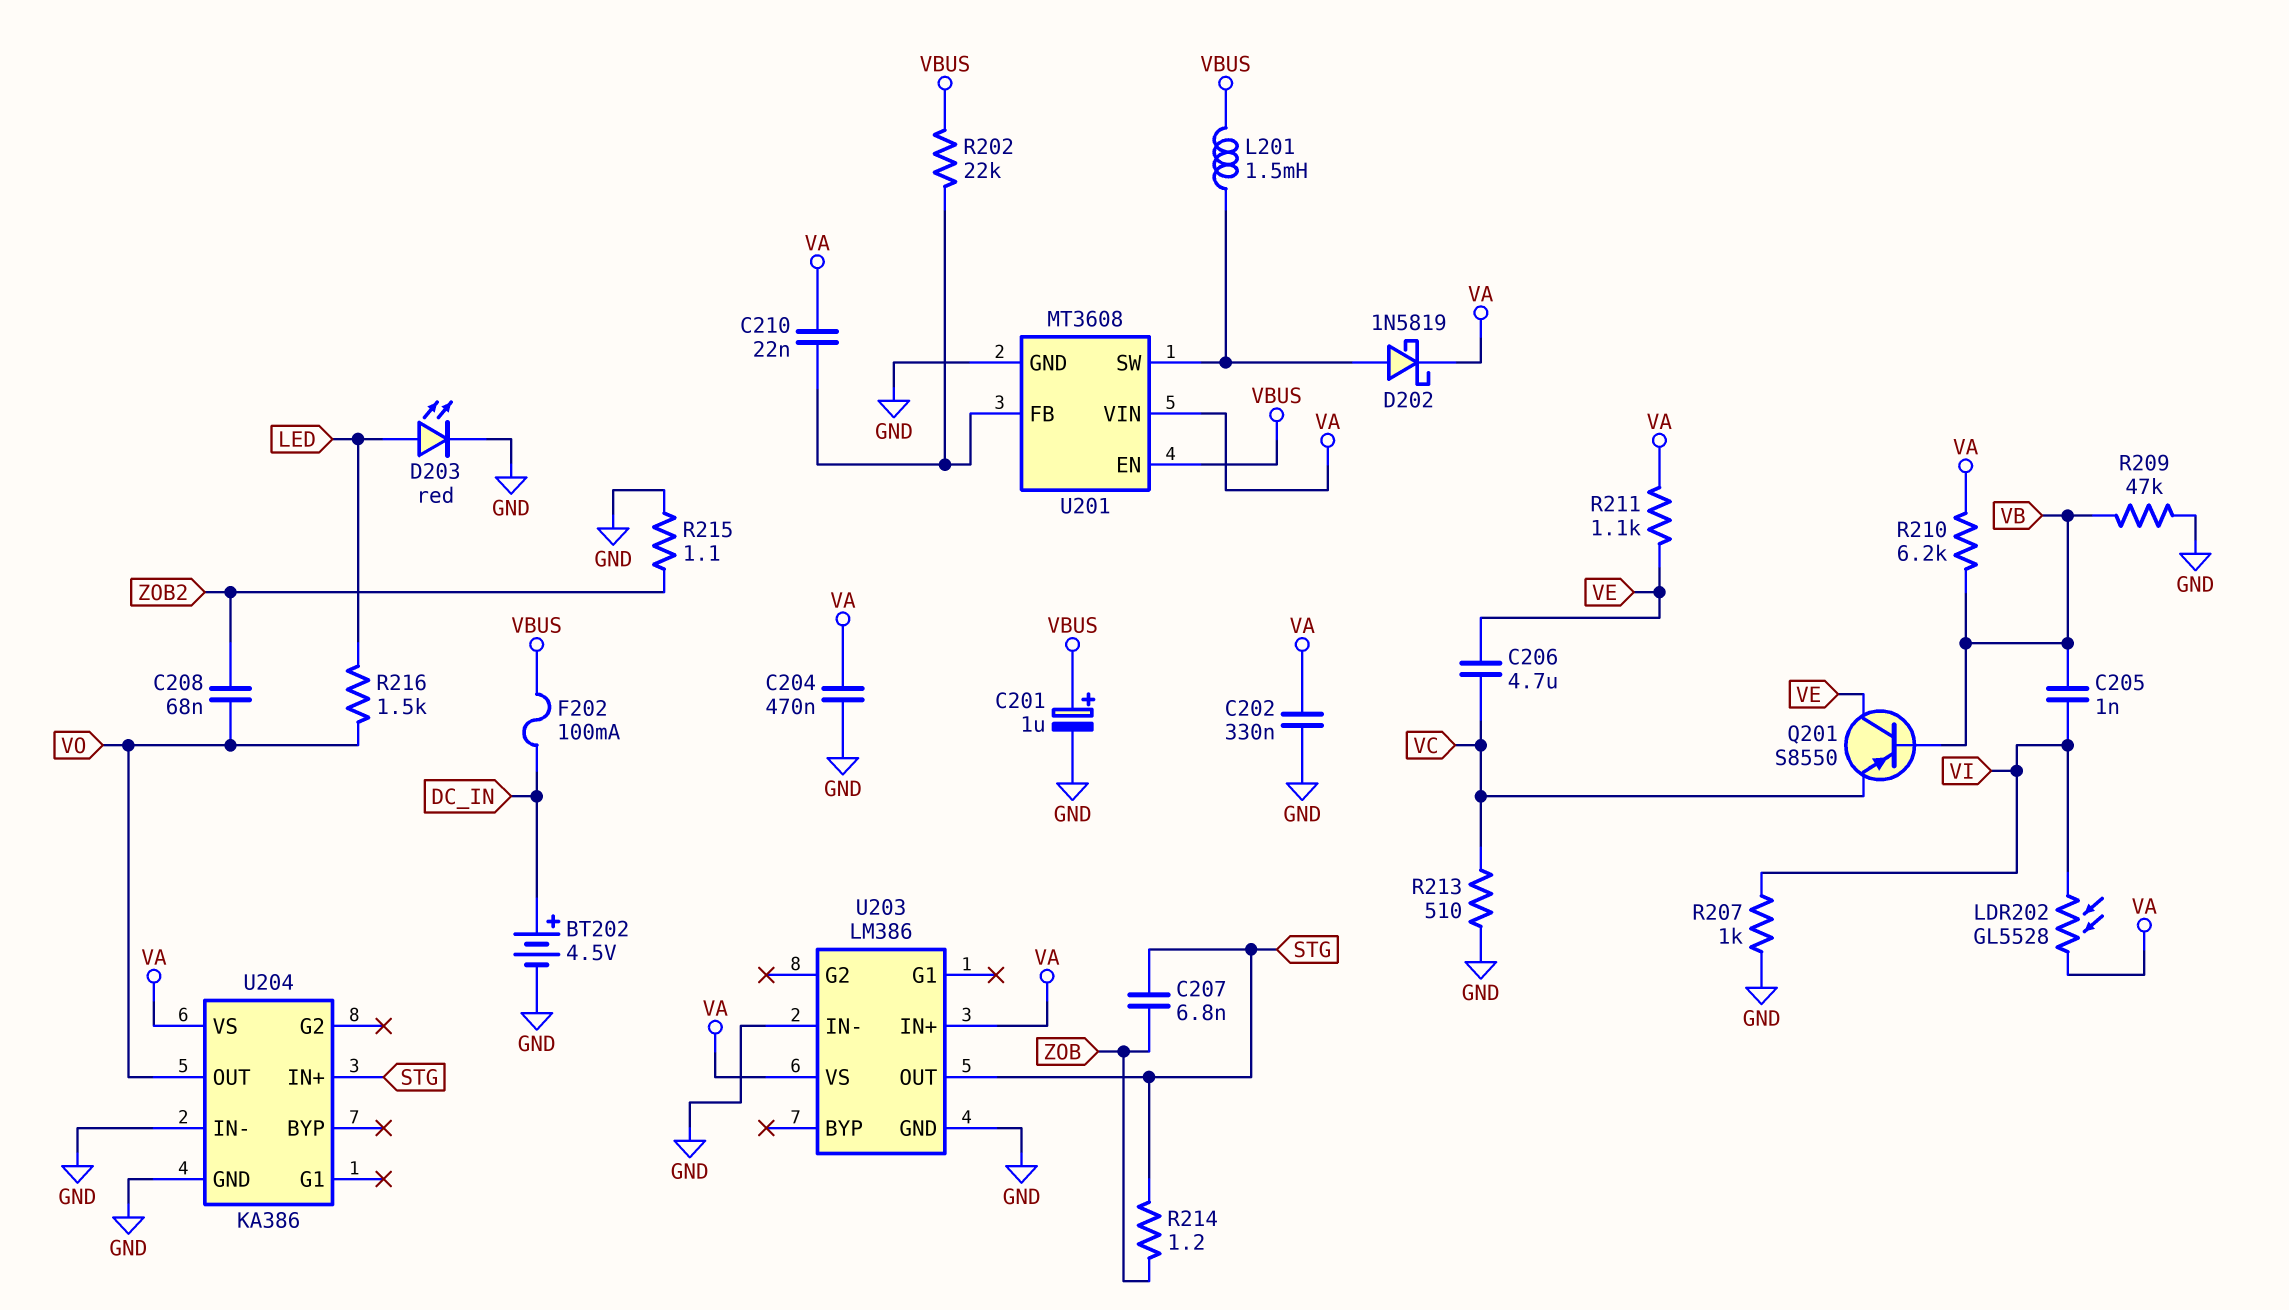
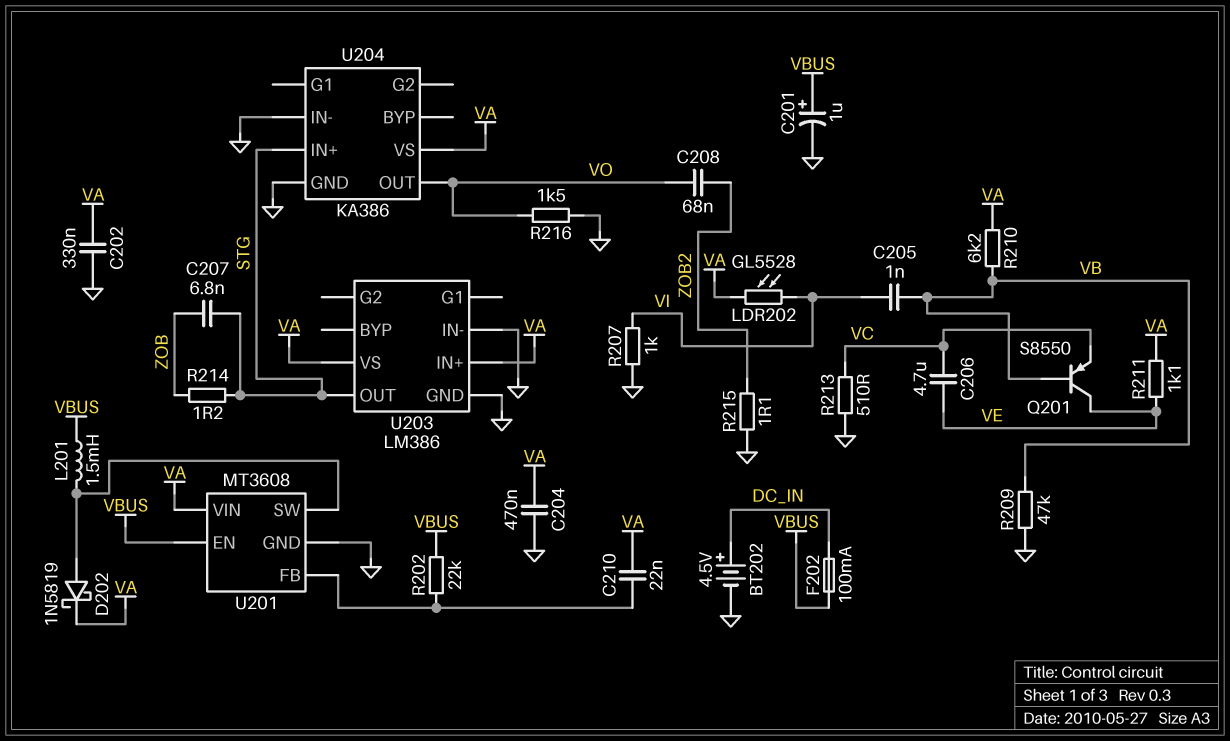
D203: LED red (A LED, K GND) -> none
R216: 1.5k (LED, VO) -> 1.5k (GND, VO)

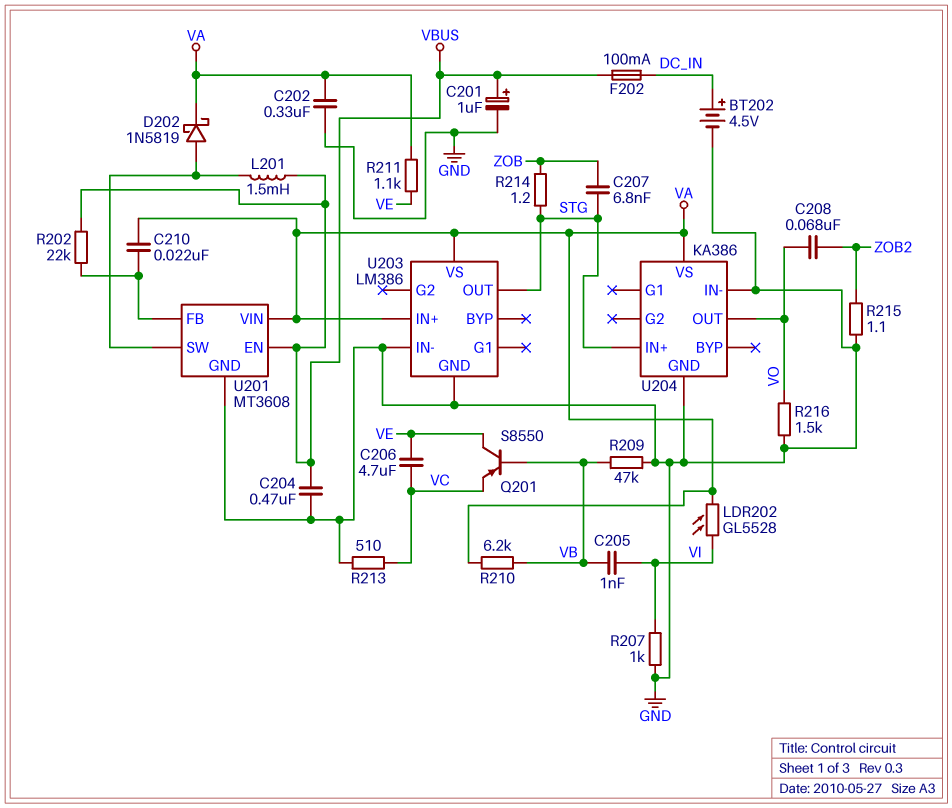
C204: 470nF (GND, VA) -> 470nF (GND, VBUS)

